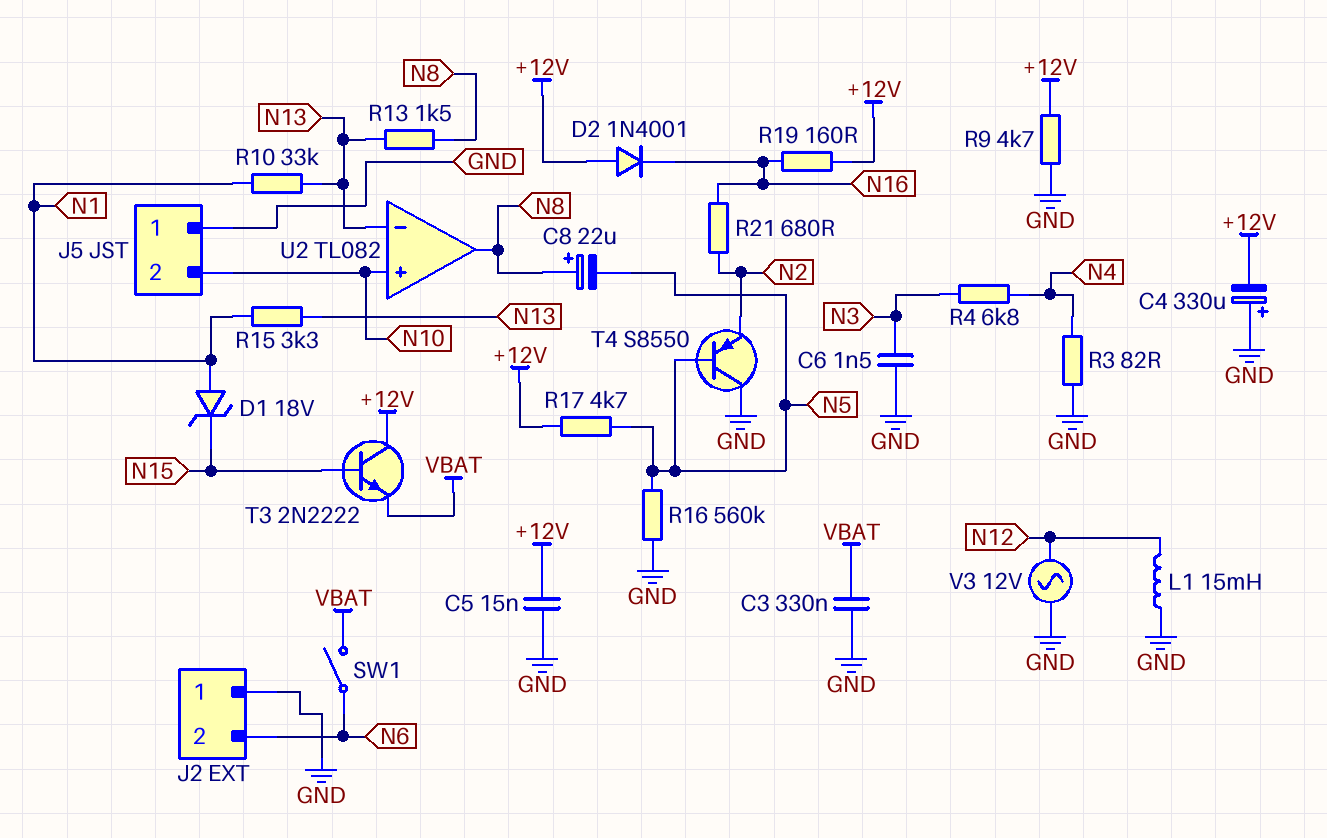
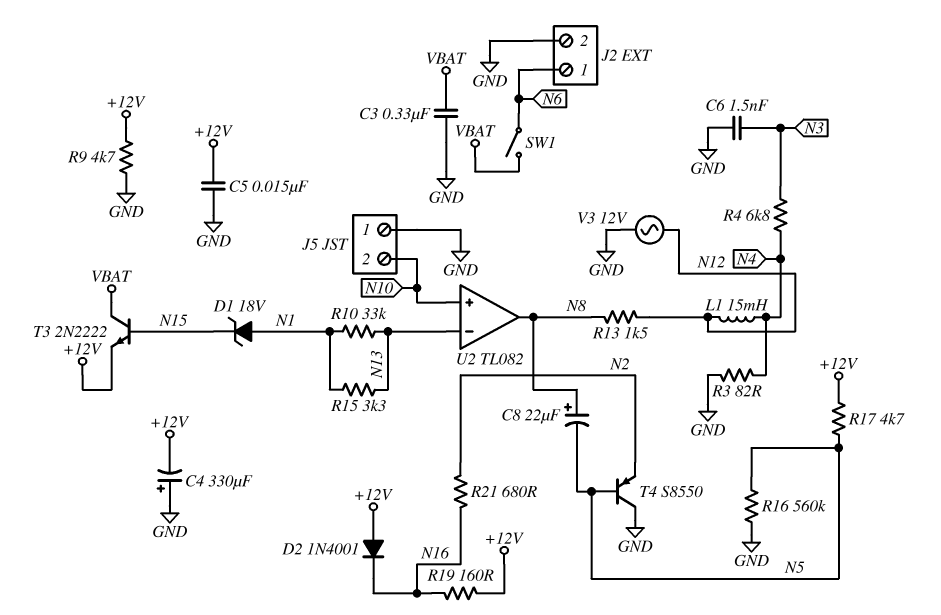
J2 pin 1: GND -> N6
J2 pin 2: N6 -> GND
L1: 15mH (GND, N12) -> 15mH (N4, N12)
R13: 1.5k (N8, N13) -> 1.5k (N8, N12)
T3: NPN 2N2222 (B N15, C +12V, E VBAT) -> NPN 2N2222 (B N15, C VBAT, E +12V)

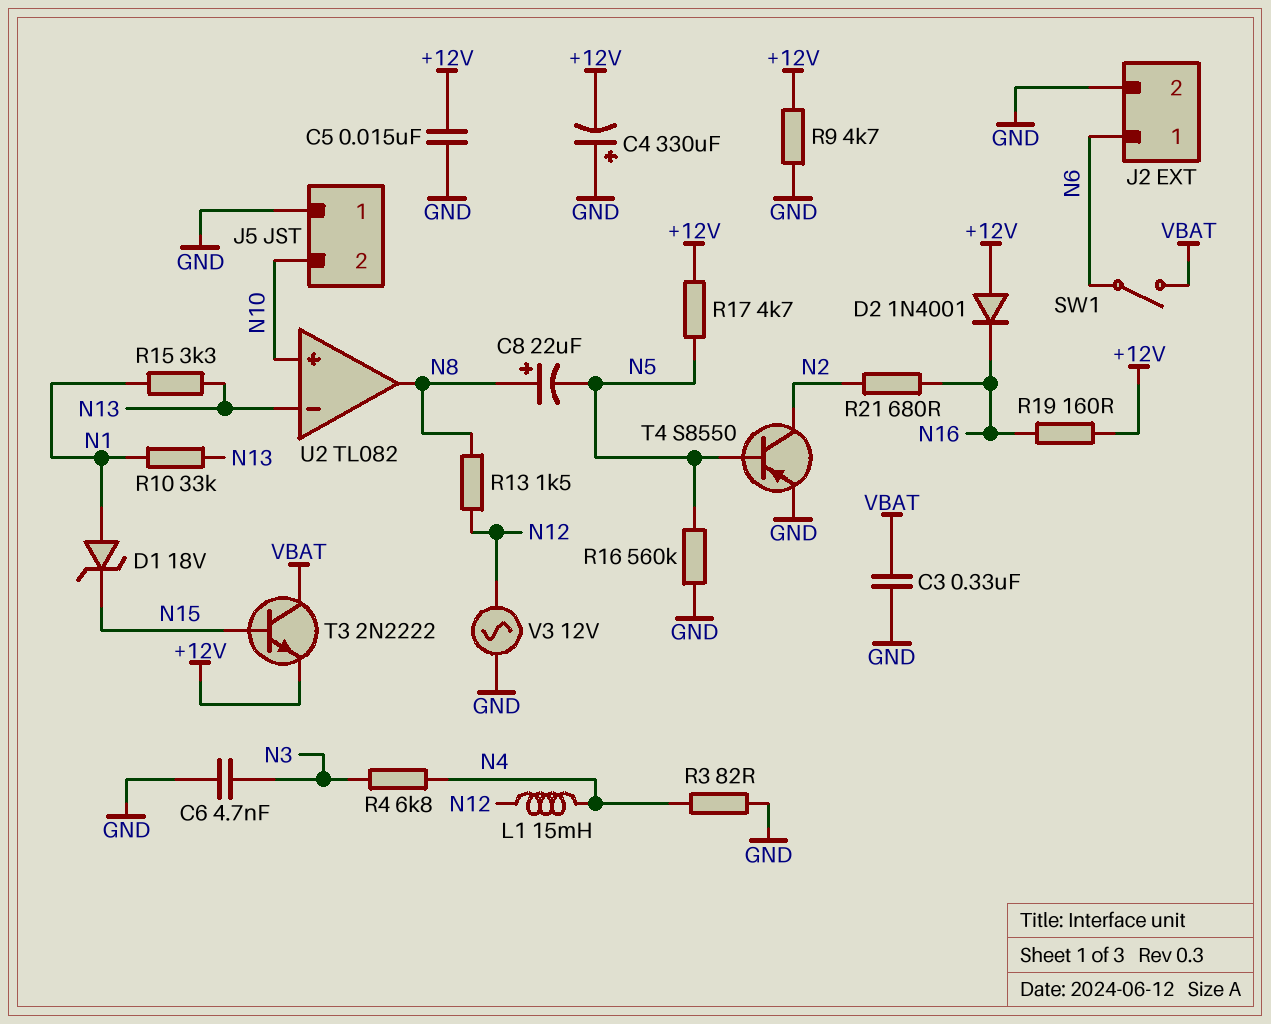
C6: 1.5nF (GND, N3) -> 4.7nF (GND, N3)
T4: PNP S8550 (B N5, C GND, E N2) -> PNP S8550 (B N5, C N2, E GND)

